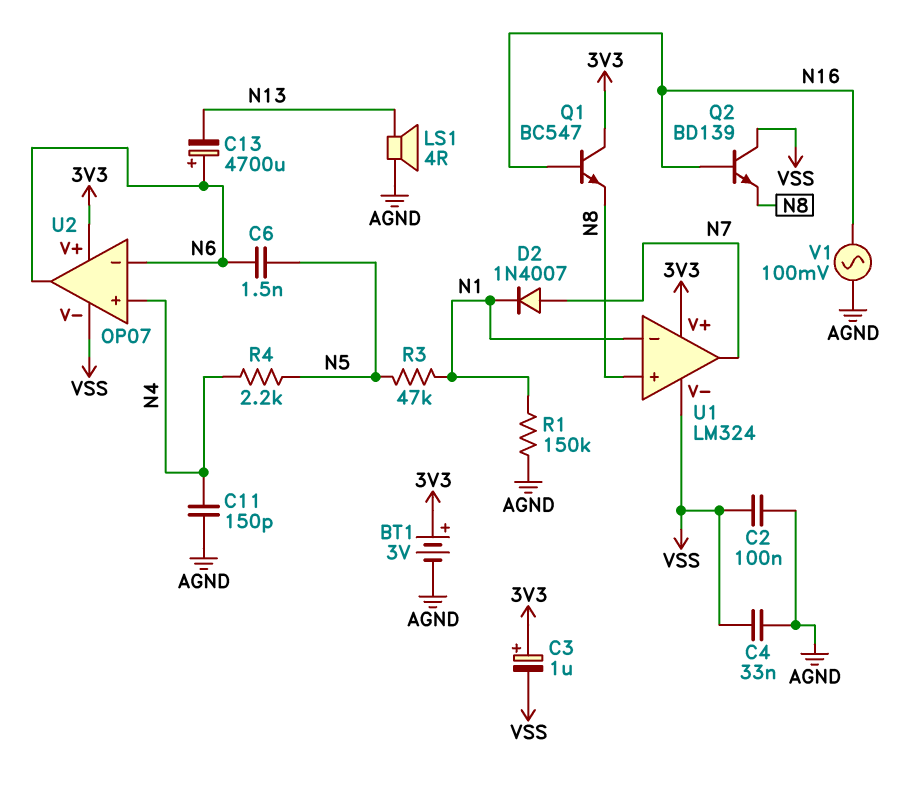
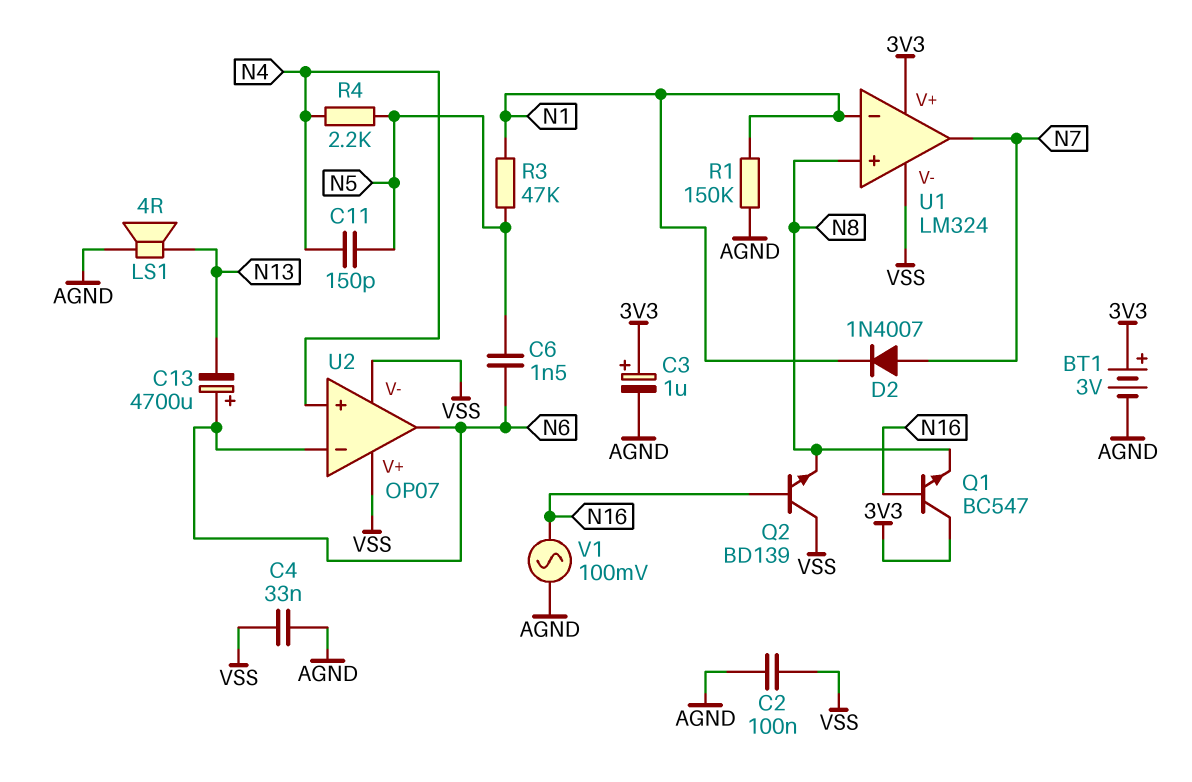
C3: 1uF (plus 3V3, minus VSS) -> 1uF (plus 3V3, minus AGND)
C11: 150pF (AGND, N4) -> 150pF (N4, N5)
U2 pin V+: 3V3 -> VSS

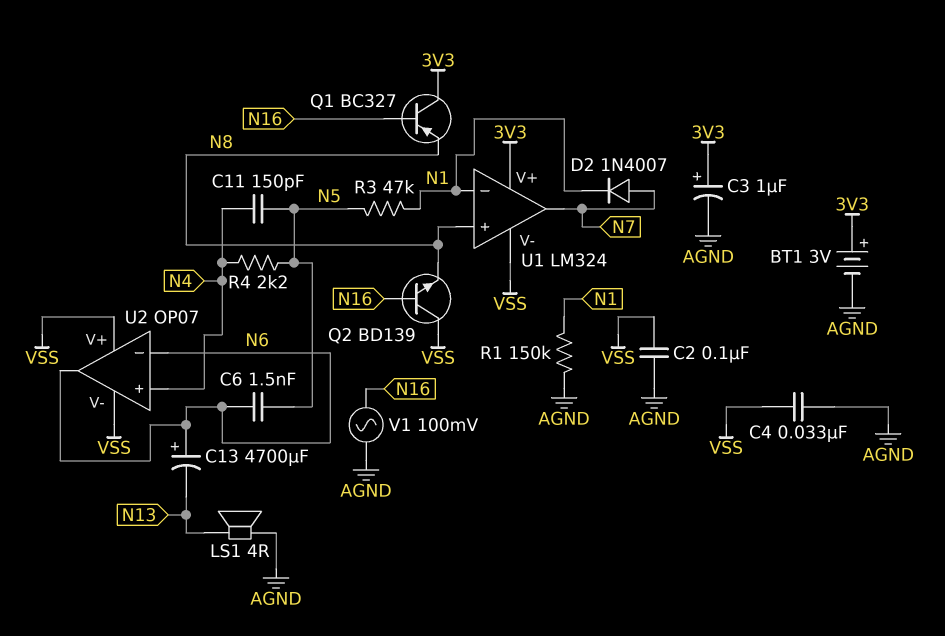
Q1: NPN BC547 (B N16, C 3V3, E N8) -> PNP BC327 (B N16, C 3V3, E N8)

